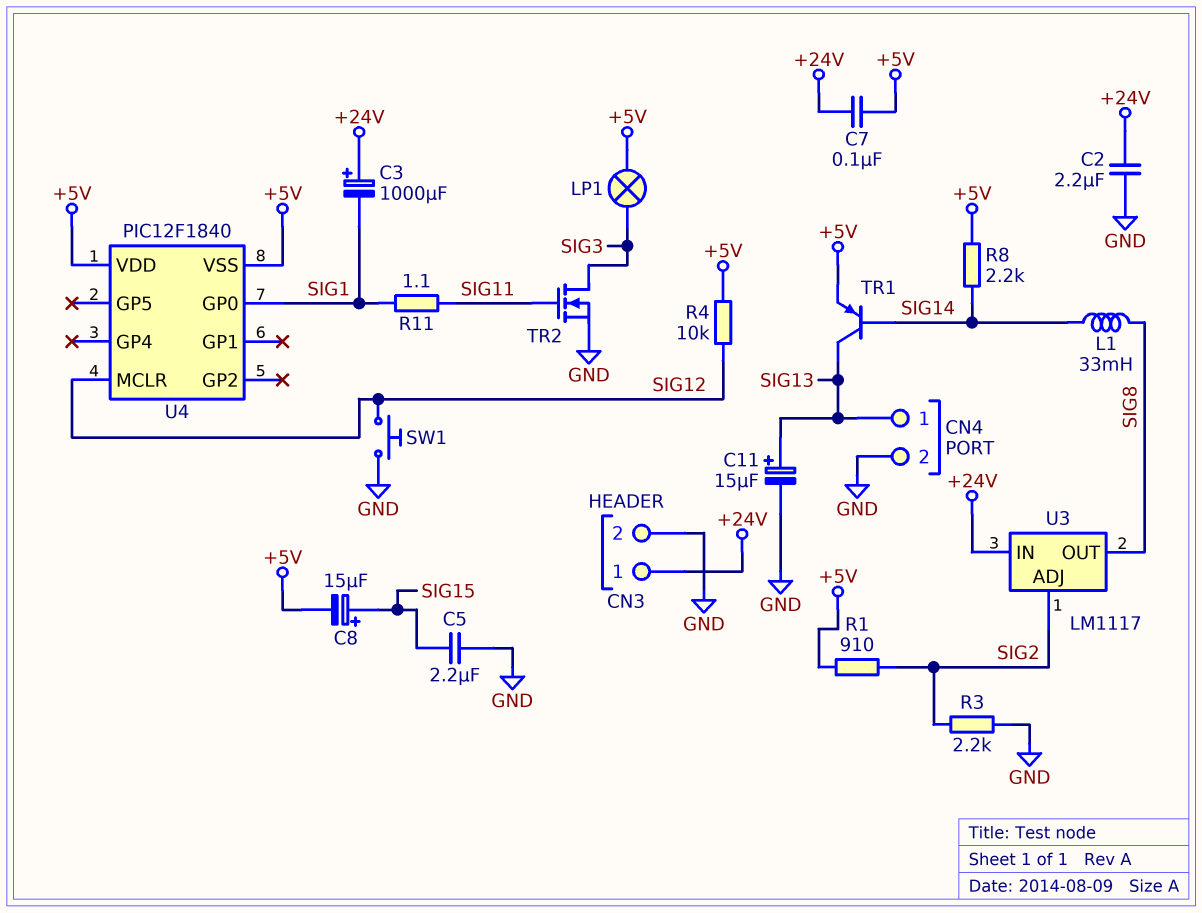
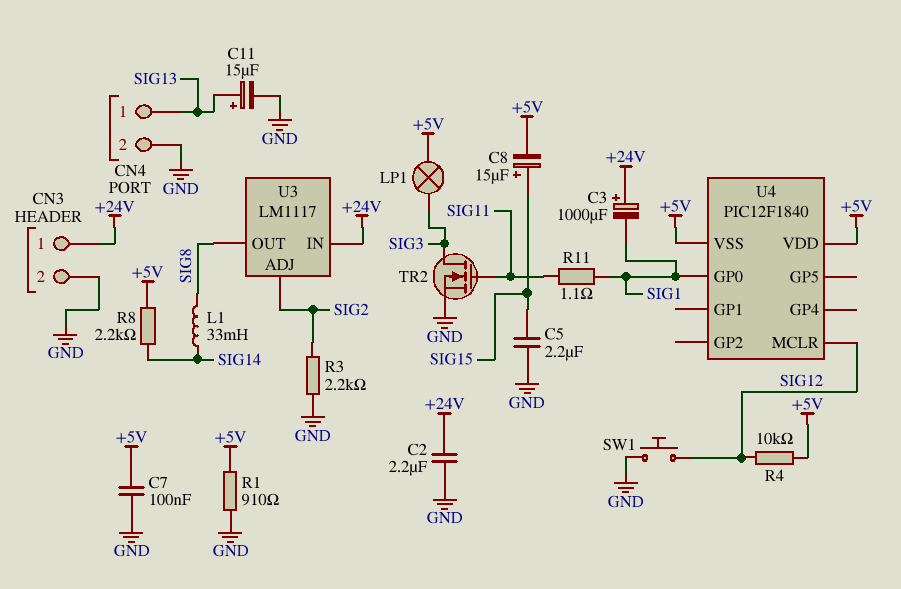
C7: 100nF (+5V, +24V) -> 100nF (+5V, GND)
R1: 910 (+5V, SIG2) -> 910 (+5V, GND)
TR1: PNP (B SIG14, C SIG13, E +5V) -> none

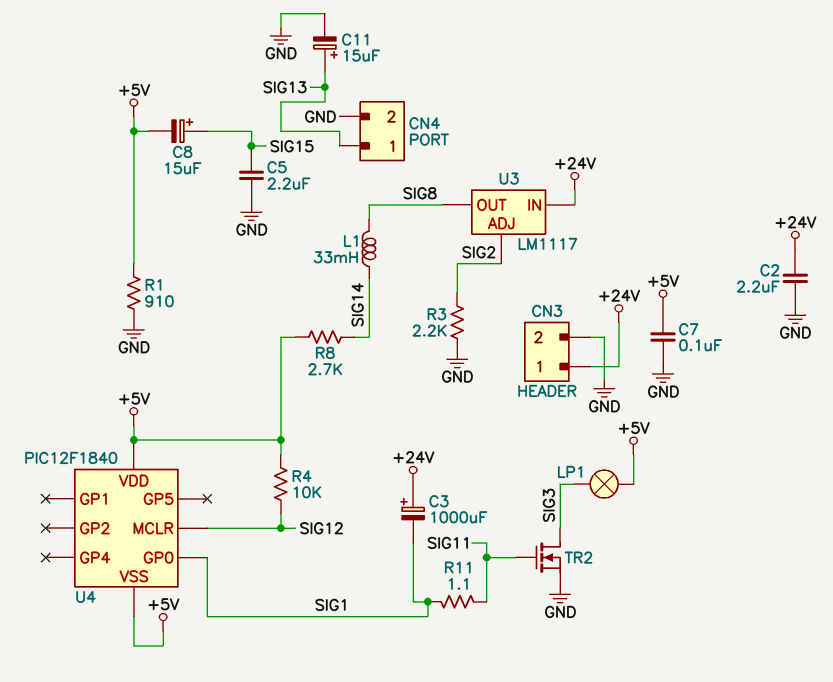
R8: 2.2k (+5V, SIG14) -> 2.7k (+5V, SIG14)
SW1: button (GND, SIG12) -> none

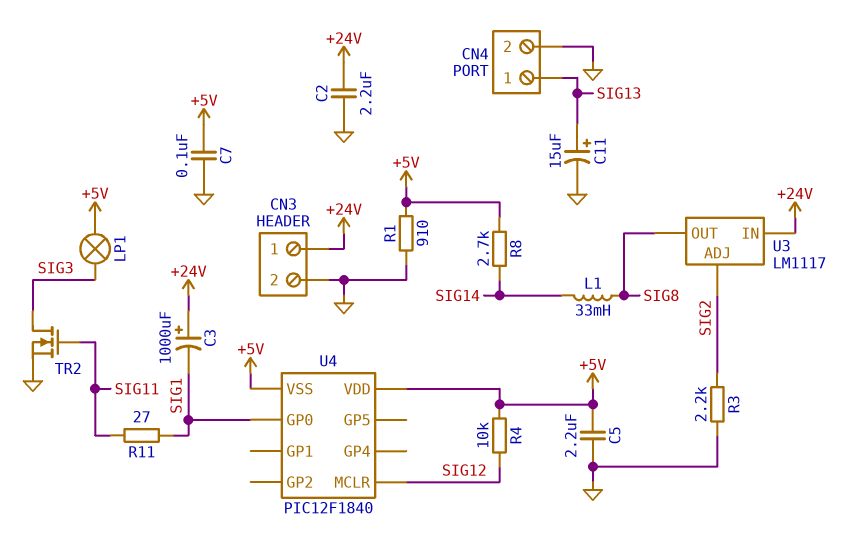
C5: 2.2uF (GND, SIG15) -> 2.2uF (+5V, GND)
C8: 15uF (plus SIG15, minus +5V) -> none
R11: 1.1 (SIG1, SIG11) -> 27 (SIG1, SIG11)

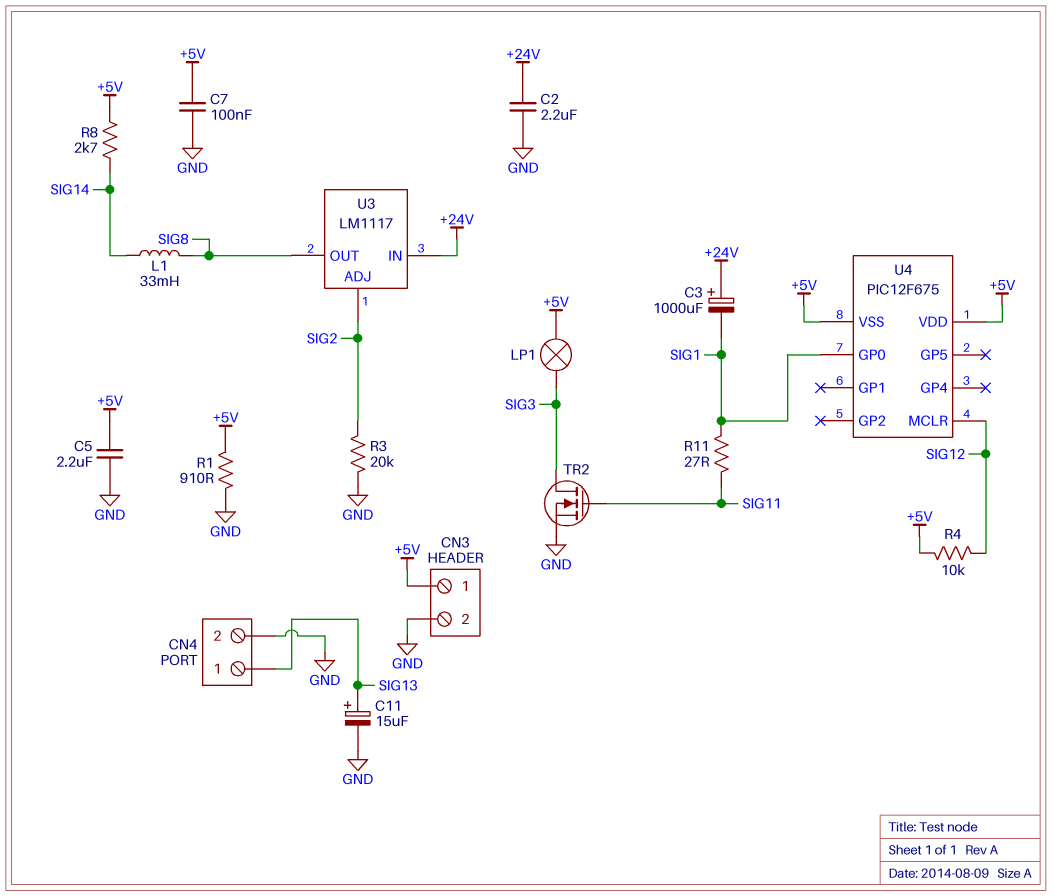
CN3 pin 1: +24V -> +5V
R3: 2.2k (GND, SIG2) -> 20k (GND, SIG2)
U4: PIC12F1840 -> PIC12F675

